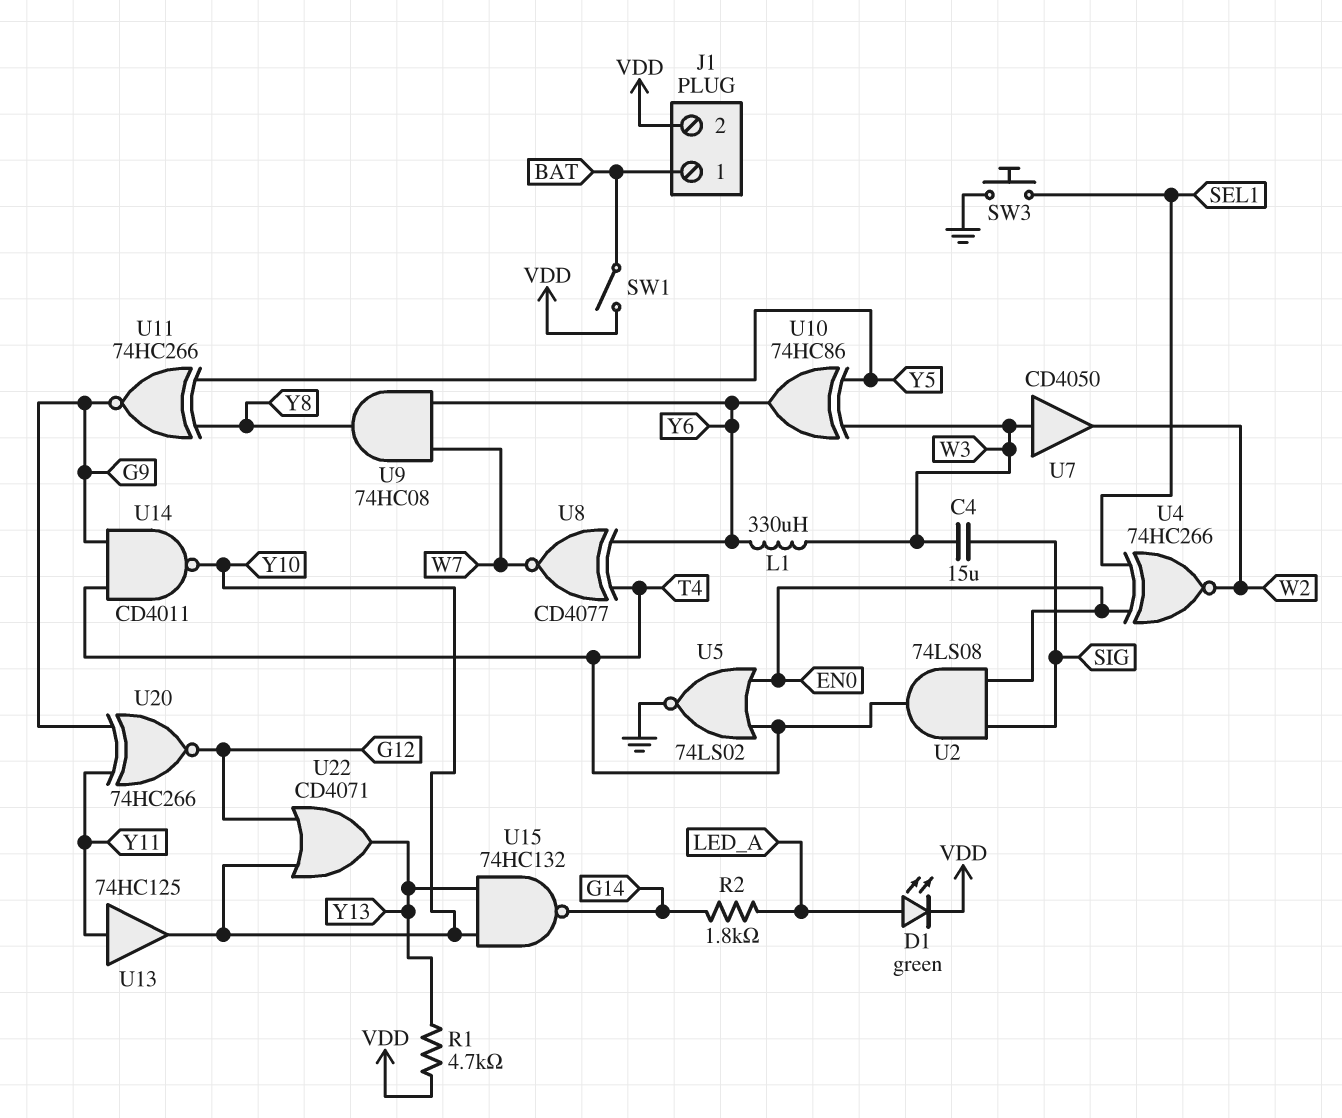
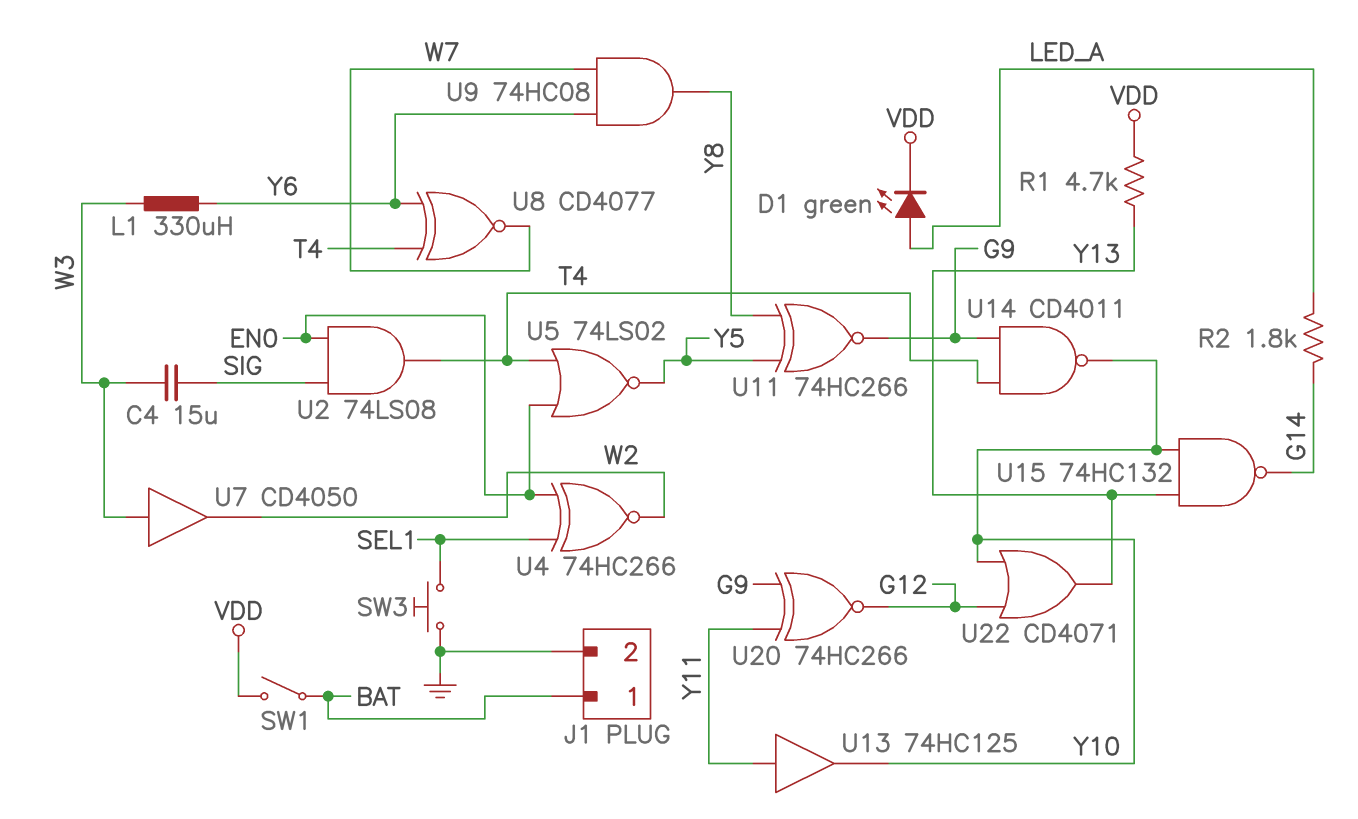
J1 pin 2: VDD -> GND
U5: NOR 74LS02 (in EN0, in T4, out GND) -> NOR 74LS02 (in EN0, in T4, out Y5)
U10: XOR 74HC86 (in W3, in Y5, out Y6) -> none

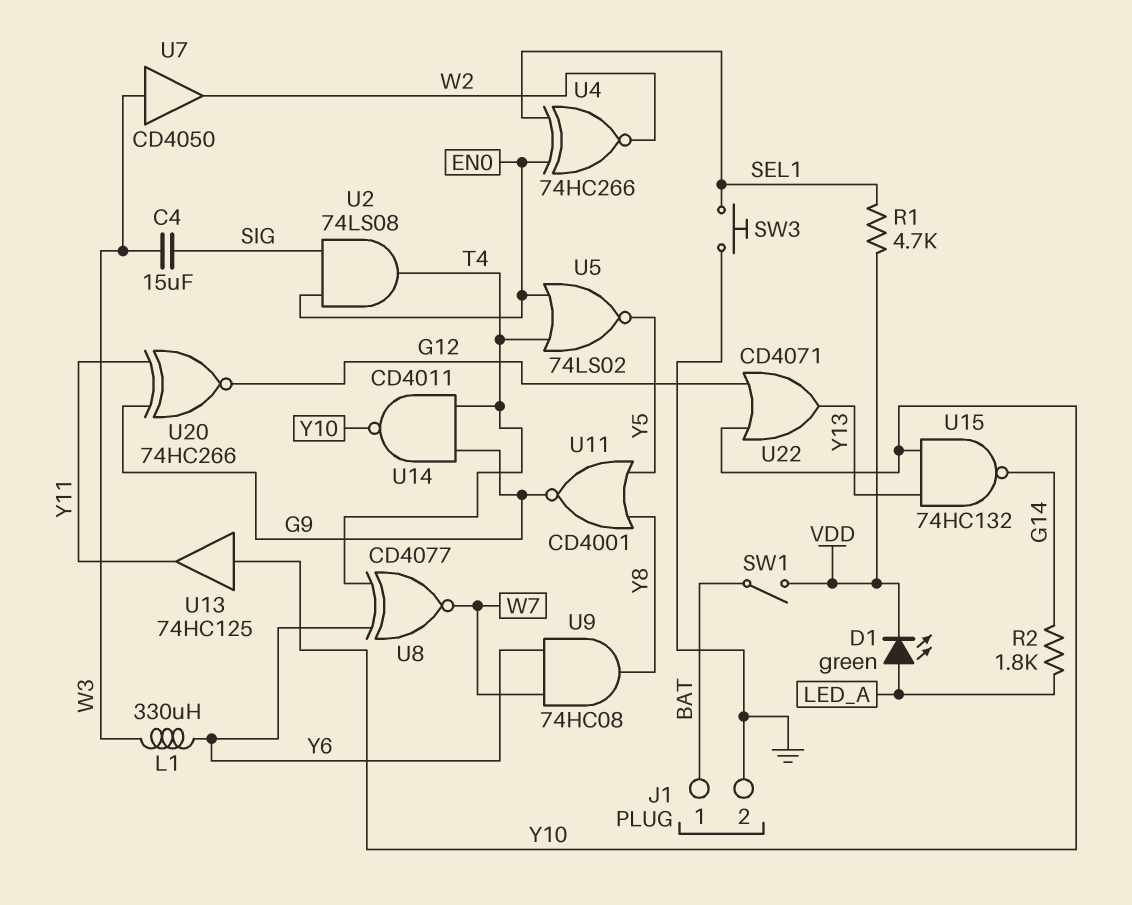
R1: 4.7k (VDD, Y13) -> 4.7k (SEL1, VDD)
U11: XNOR 74HC266 (in Y5, in Y8, out G9) -> NOR CD4001 (in Y5, in Y8, out G9)
U13: buffer 74HC125 (in Y11, out Y10) -> buffer 74HC125 (in Y10, out Y11)

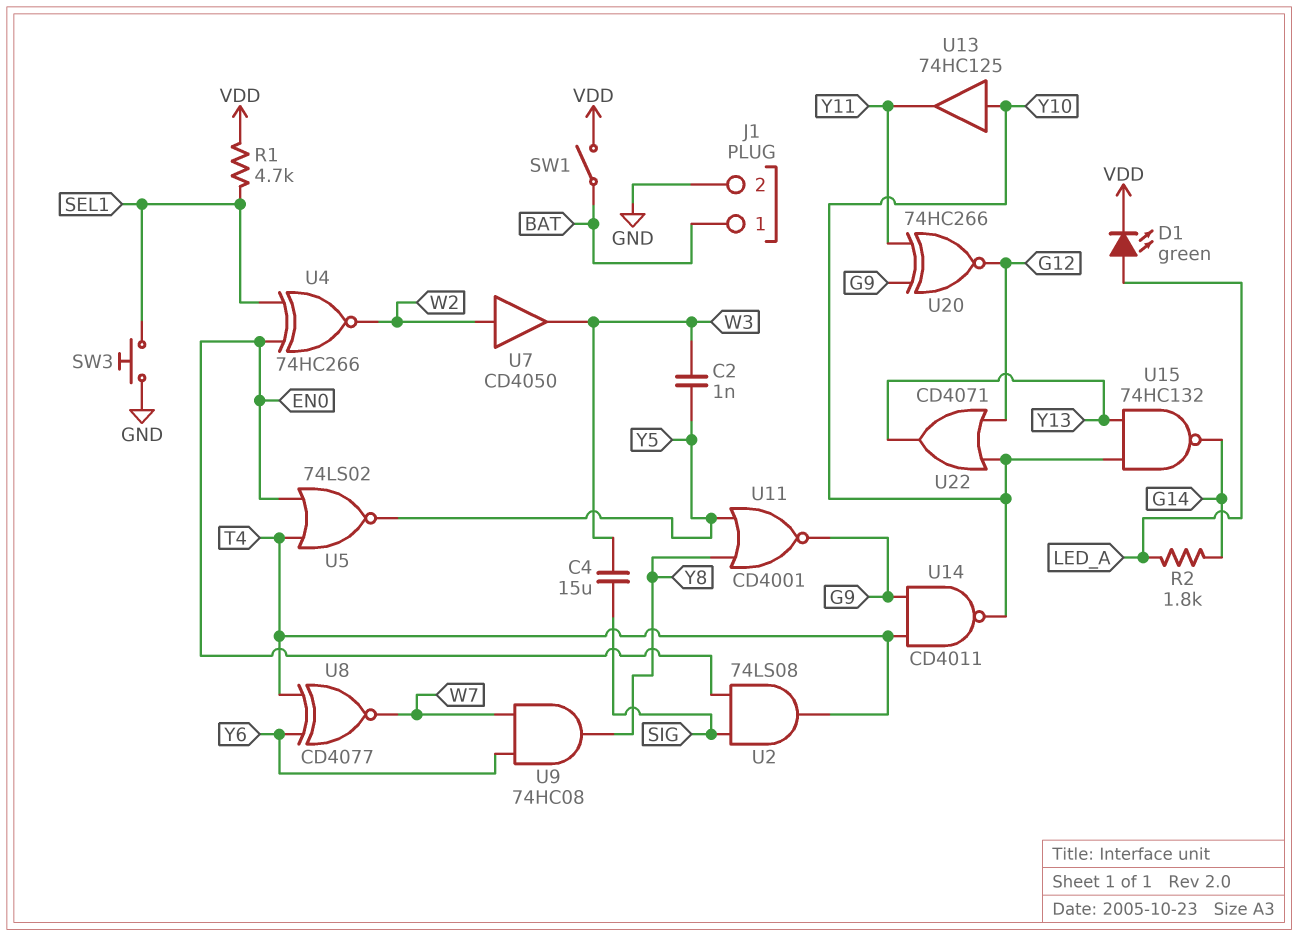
C2: none -> 1nF (W3, Y5)
L1: 330uH (W3, Y6) -> none
U7: buffer CD4050 (in W3, out W2) -> buffer CD4050 (in W2, out W3)

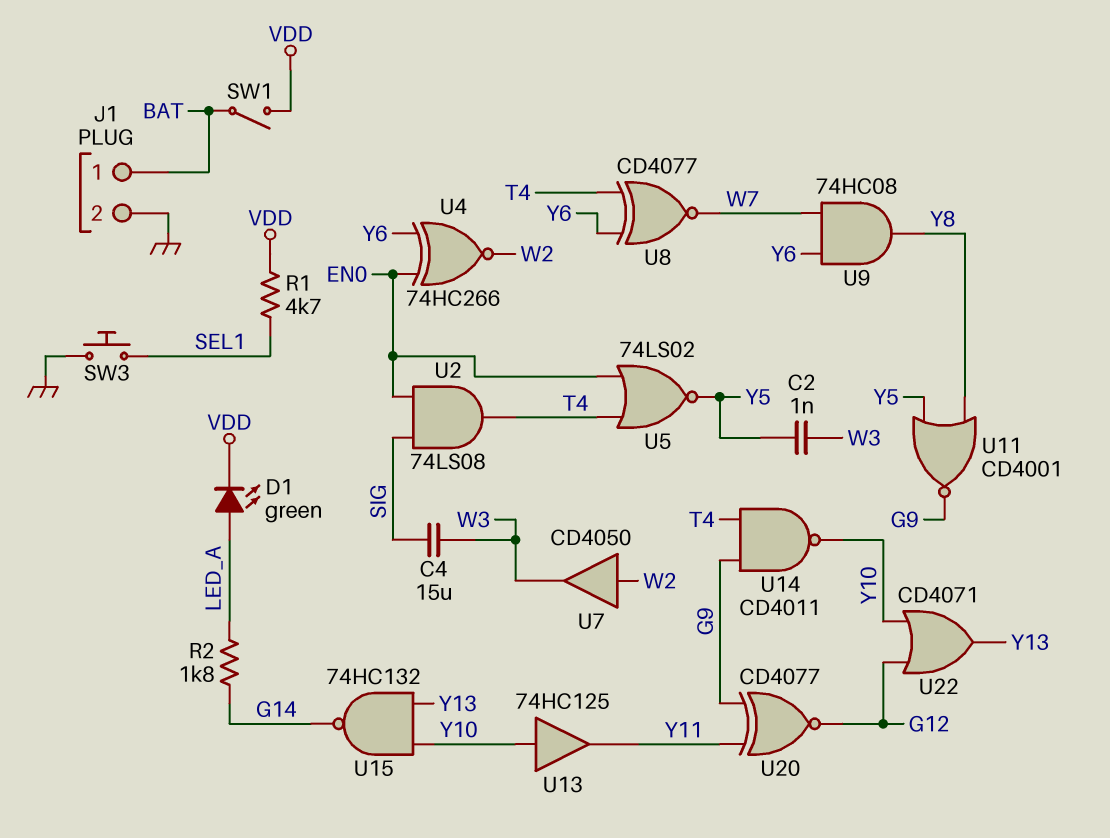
U4: XNOR 74HC266 (in EN0, in SEL1, out W2) -> XNOR 74HC266 (in EN0, in Y6, out W2)
U20: XNOR 74HC266 (in G9, in Y11, out G12) -> XNOR CD4077 (in G9, in Y11, out G12)

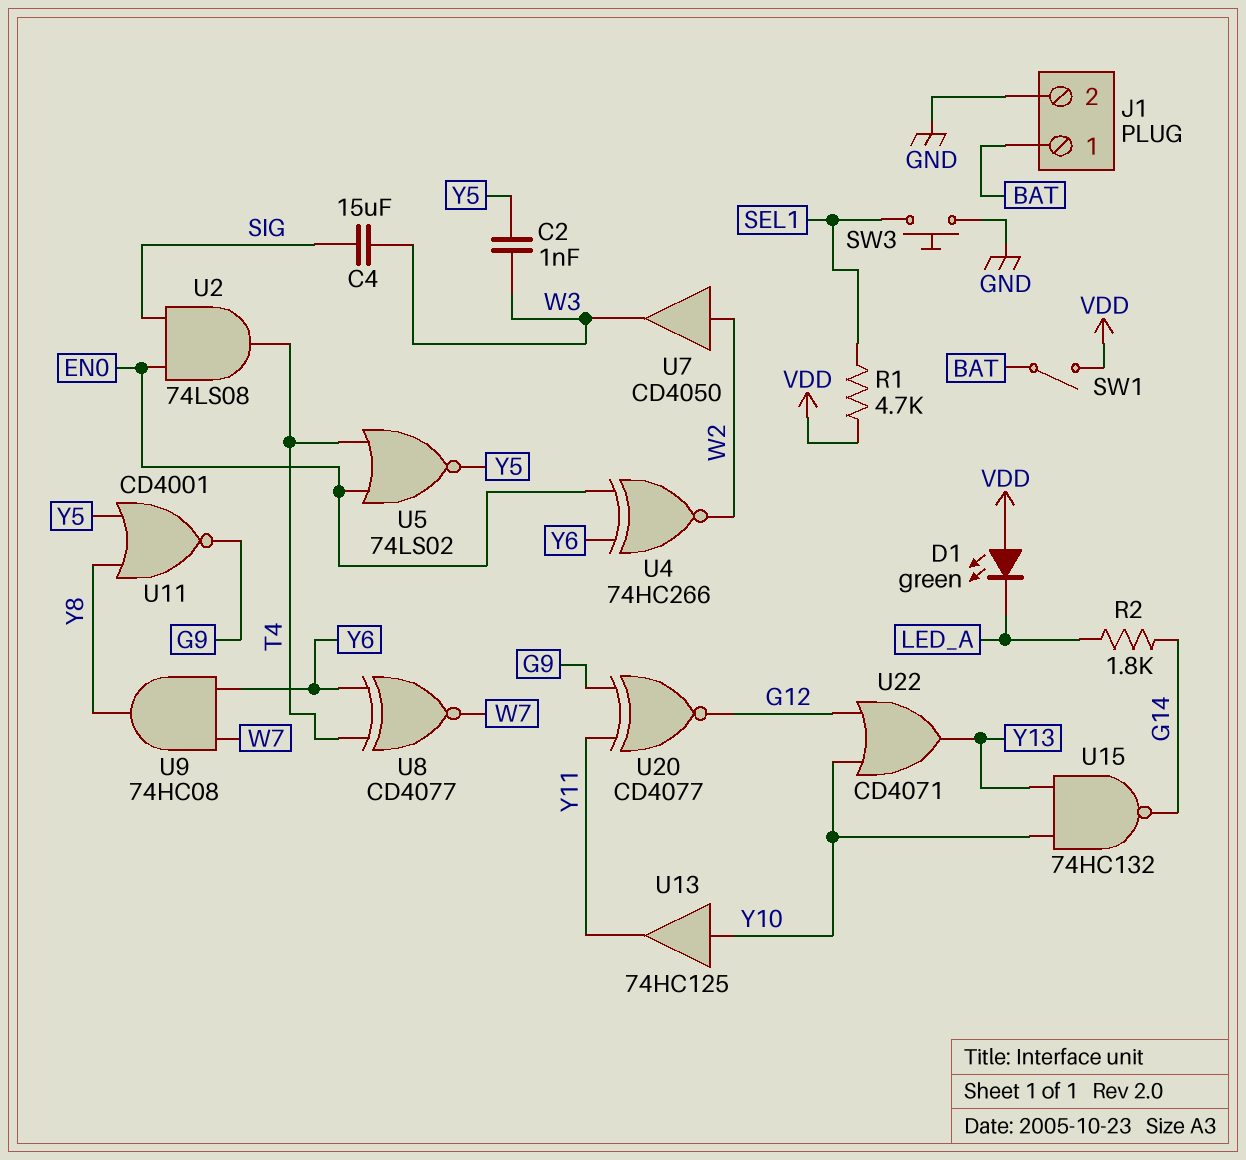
D1: LED green (A LED_A, K VDD) -> LED green (A VDD, K LED_A)
U14: NAND CD4011 (in G9, in T4, out Y10) -> none

